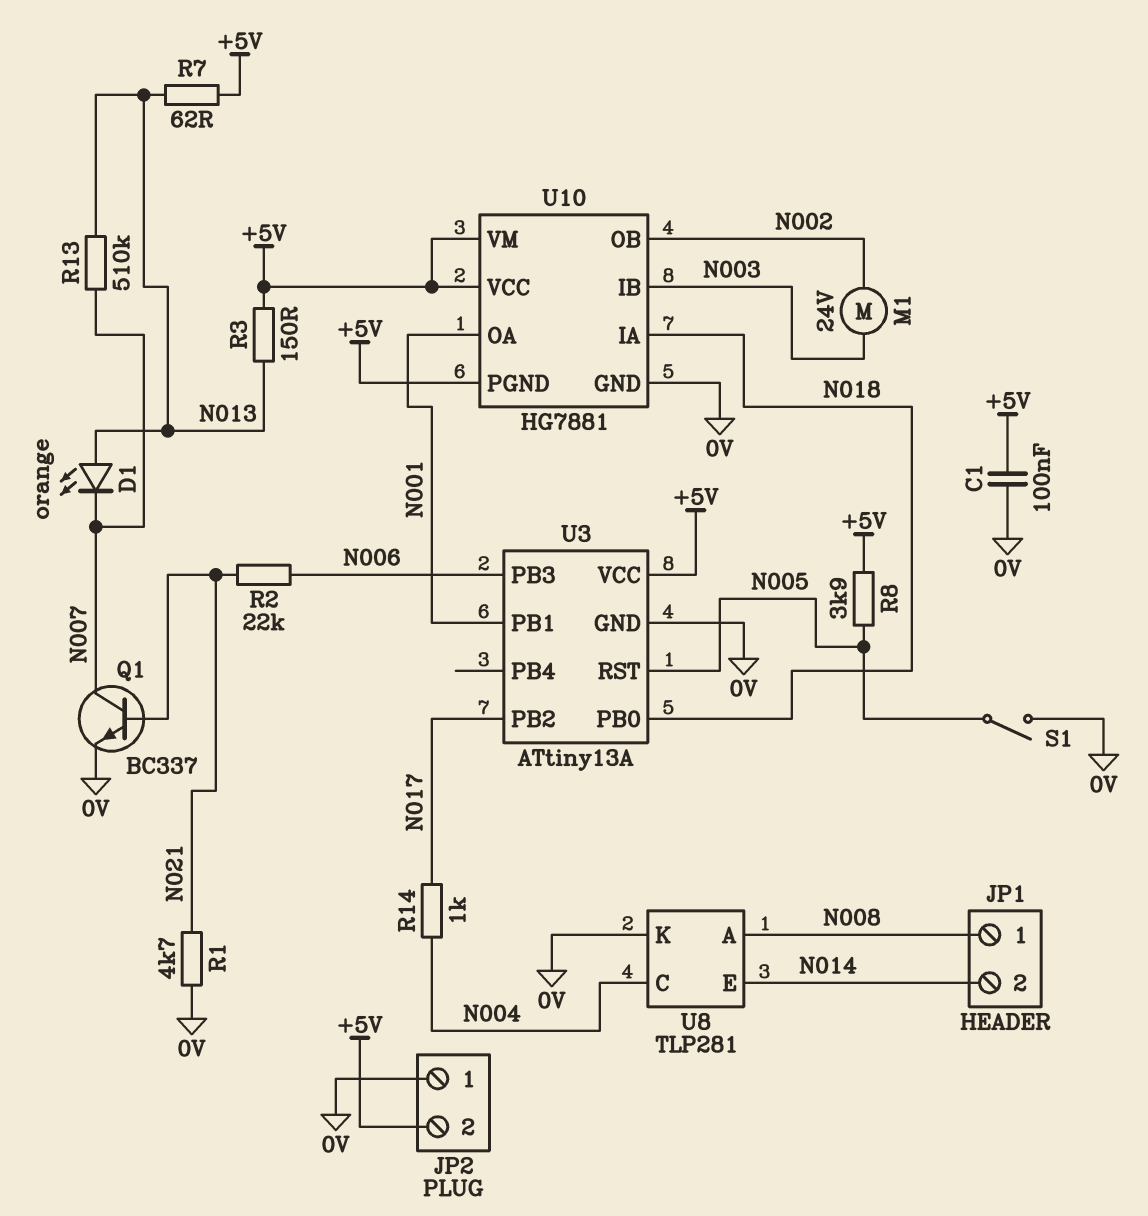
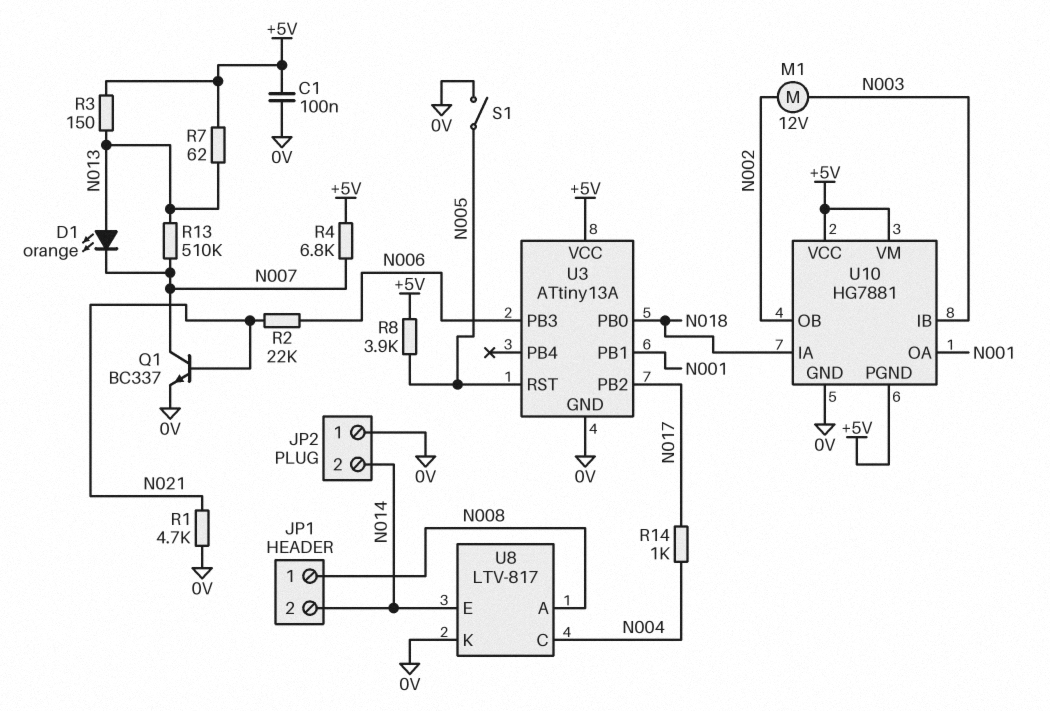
JP2 pin 2: +5V -> N014
M1: motor 24V (N002, N003) -> motor 12V (N002, N003)
R4: none -> 6.8k (+5V, N007)
U8: TLP281 -> LTV-817

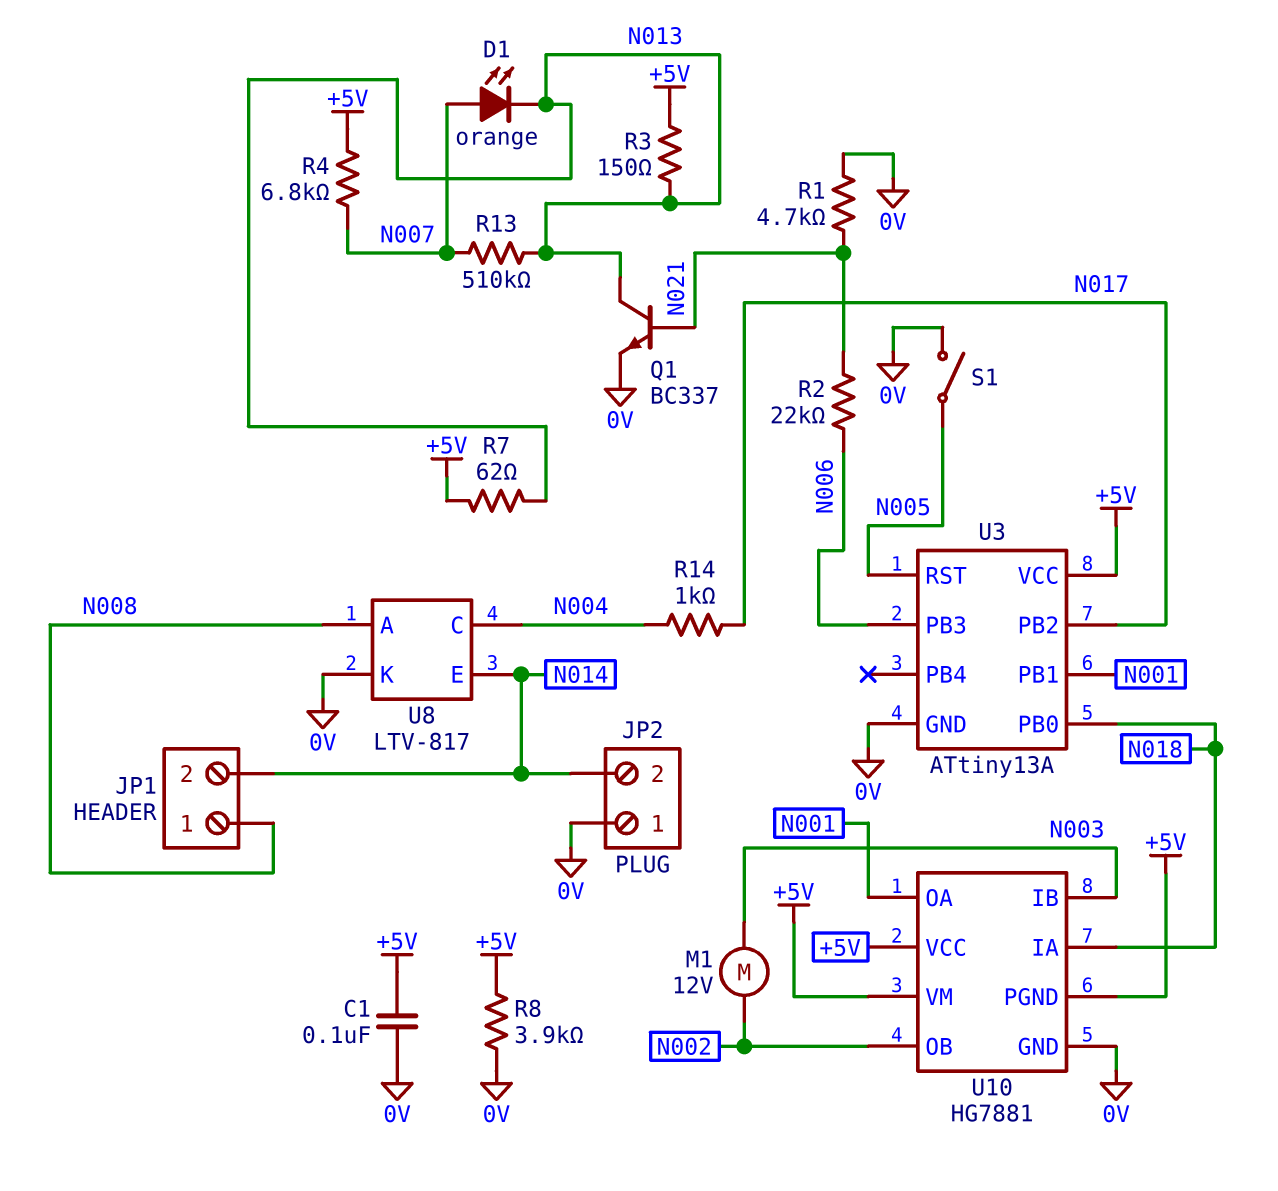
D1: LED orange (A N013, K N007) -> LED orange (A N007, K N013)
Q1: NPN BC337 (B N021, C N007, E 0V) -> NPN BC337 (B N021, C N013, E 0V)
R8: 3.9k (+5V, N005) -> 3.9k (+5V, 0V)

